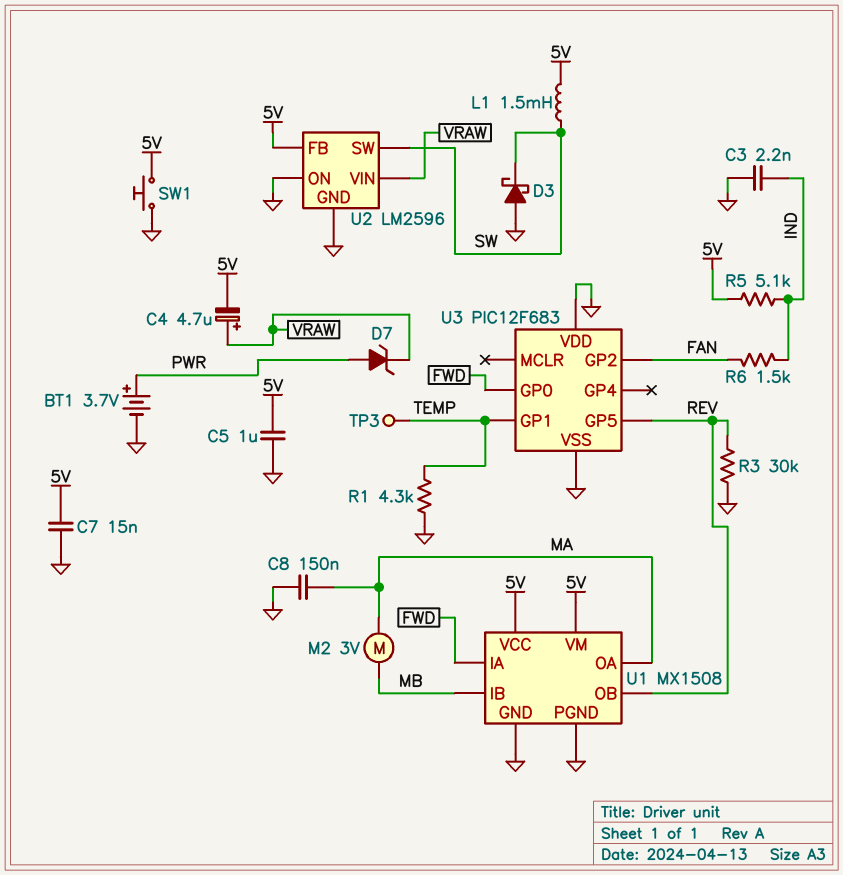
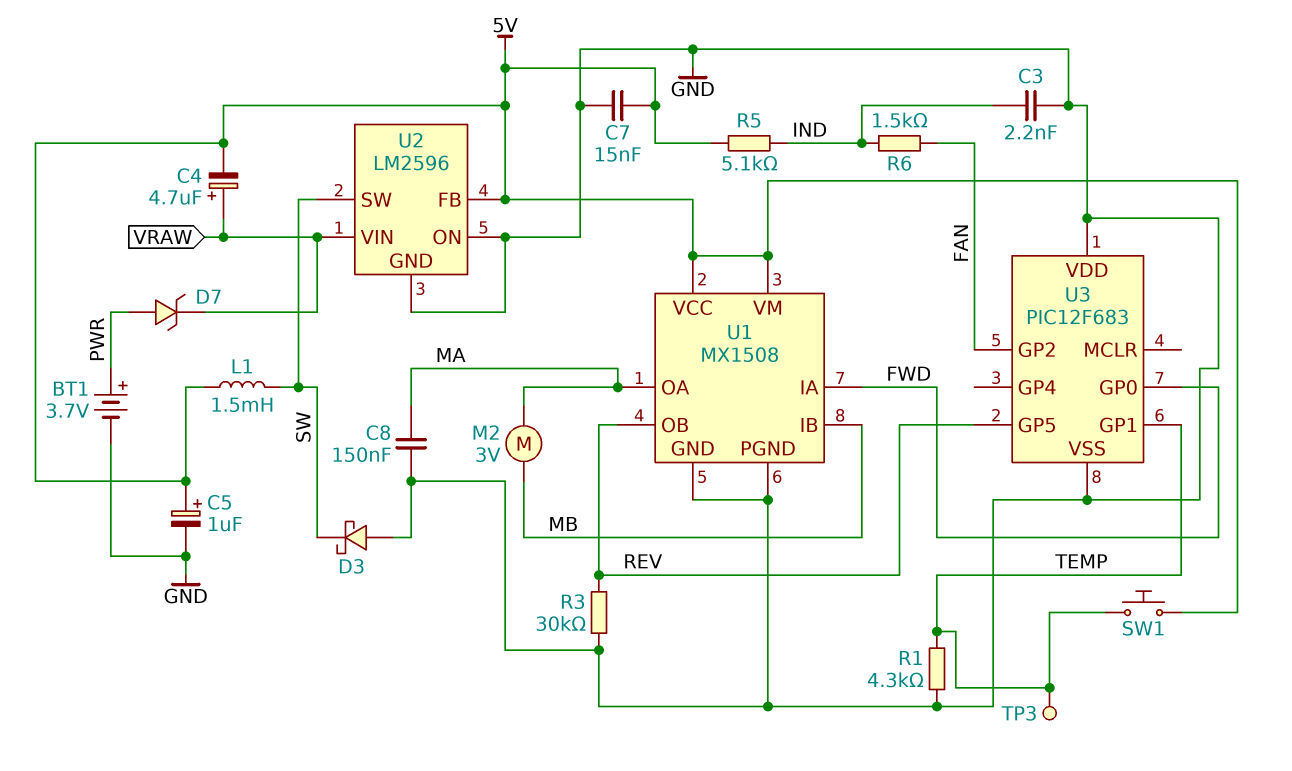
C5: 1uF (5V, GND) -> 1uF (plus 5V, minus GND)
SW1: button (5V, GND) -> button (5V, TEMP)

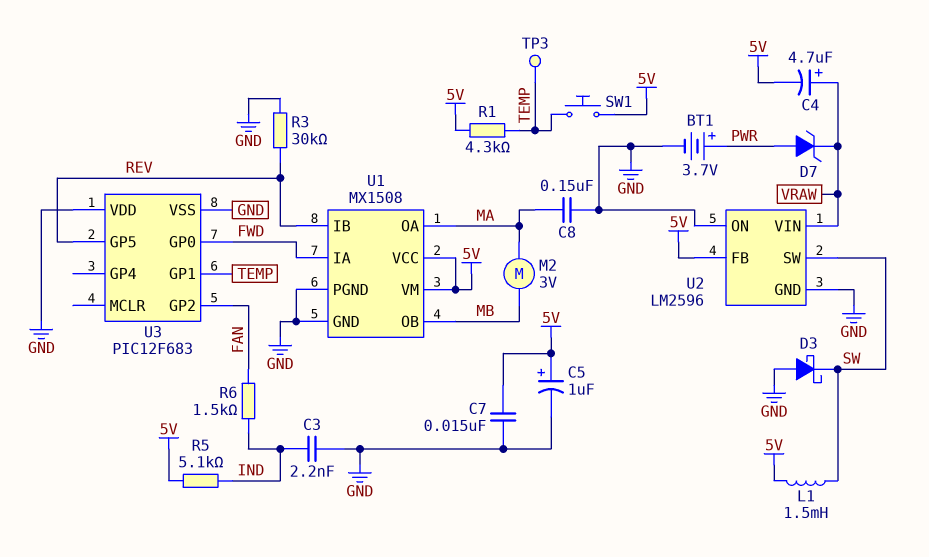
R1: 4.3k (GND, TEMP) -> 4.3k (5V, TEMP)
U1 pin IB: MB -> REV
U1 pin OB: REV -> MB

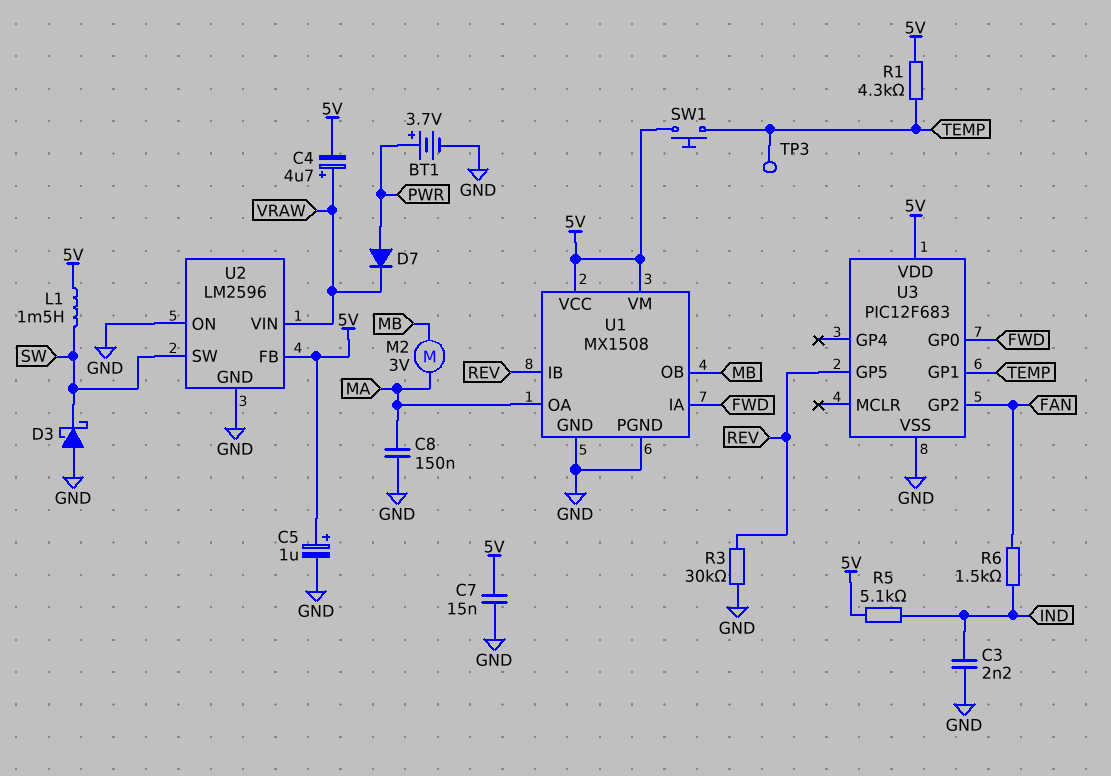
D7: zener (A PWR, K VRAW) -> diode (A PWR, K VRAW)
U3 pin VDD: GND -> 5V

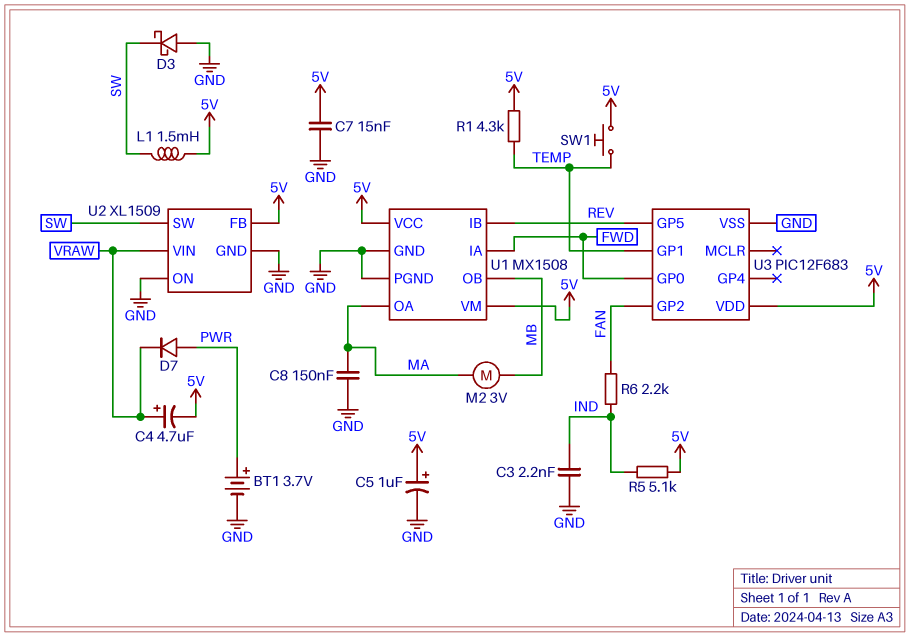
R3: 30k (GND, REV) -> none
R6: 1.5k (FAN, IND) -> 2.2k (FAN, IND)
TP3: test point (TEMP) -> none
U2: LM2596 -> XL1509

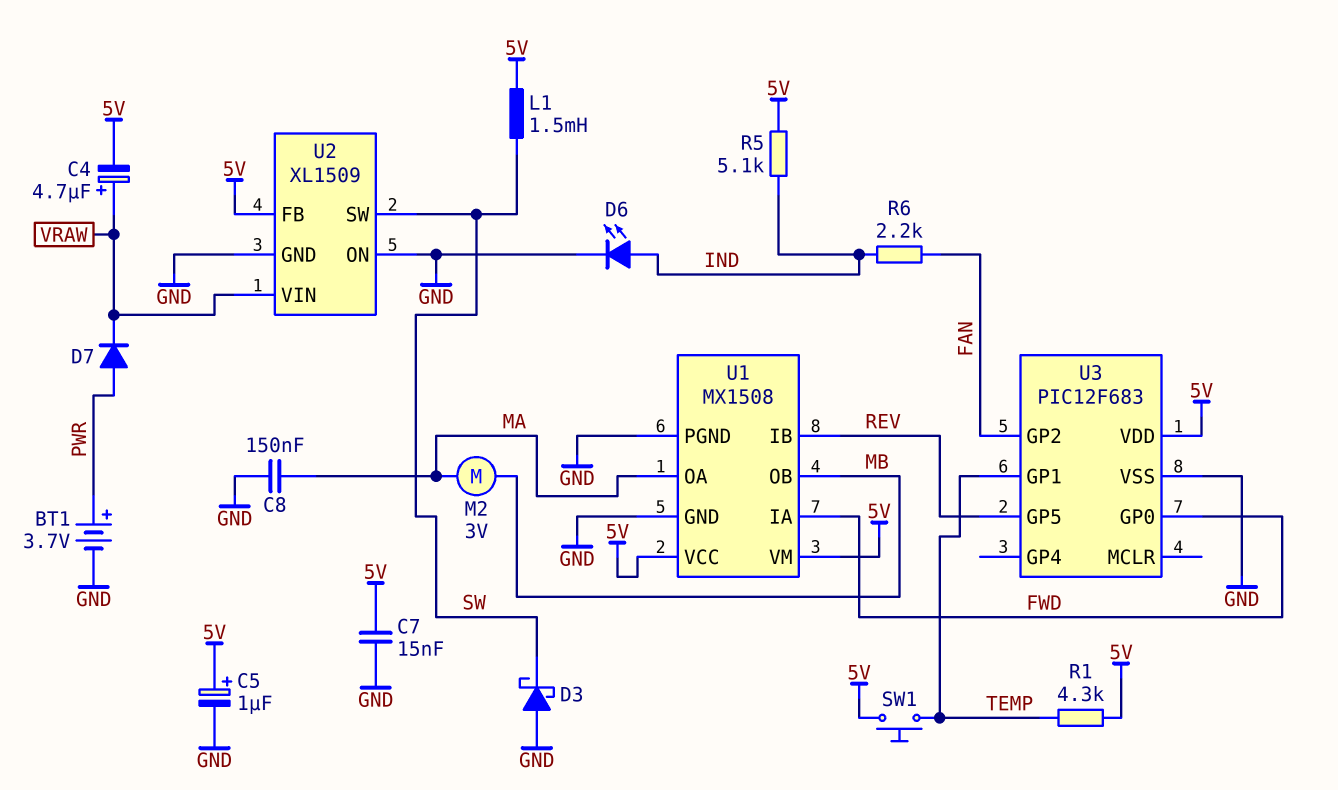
C3: 2.2nF (GND, IND) -> none
D6: none -> LED (A IND, K GND)

